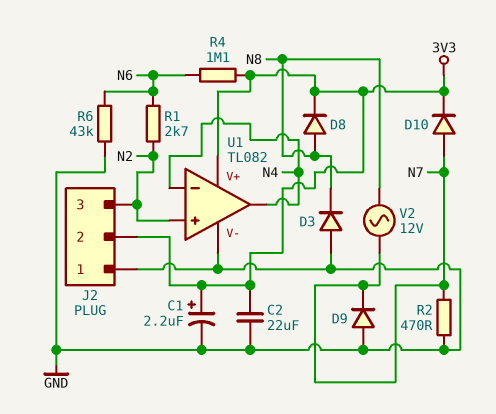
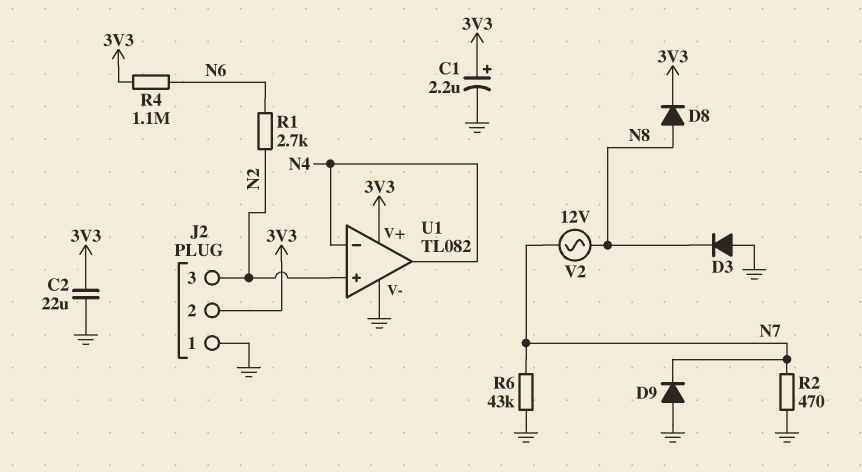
D10: diode (A N7, K 3V3) -> none
R6: 43k (GND, N6) -> 43k (GND, N7)

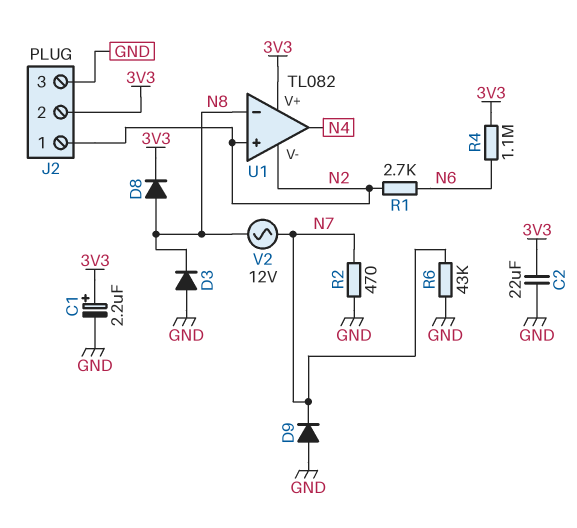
J2 pin 1: GND -> N2
J2 pin 3: N2 -> GND
U1 pin V-: GND -> N2
U1 pin in-: N4 -> N8

